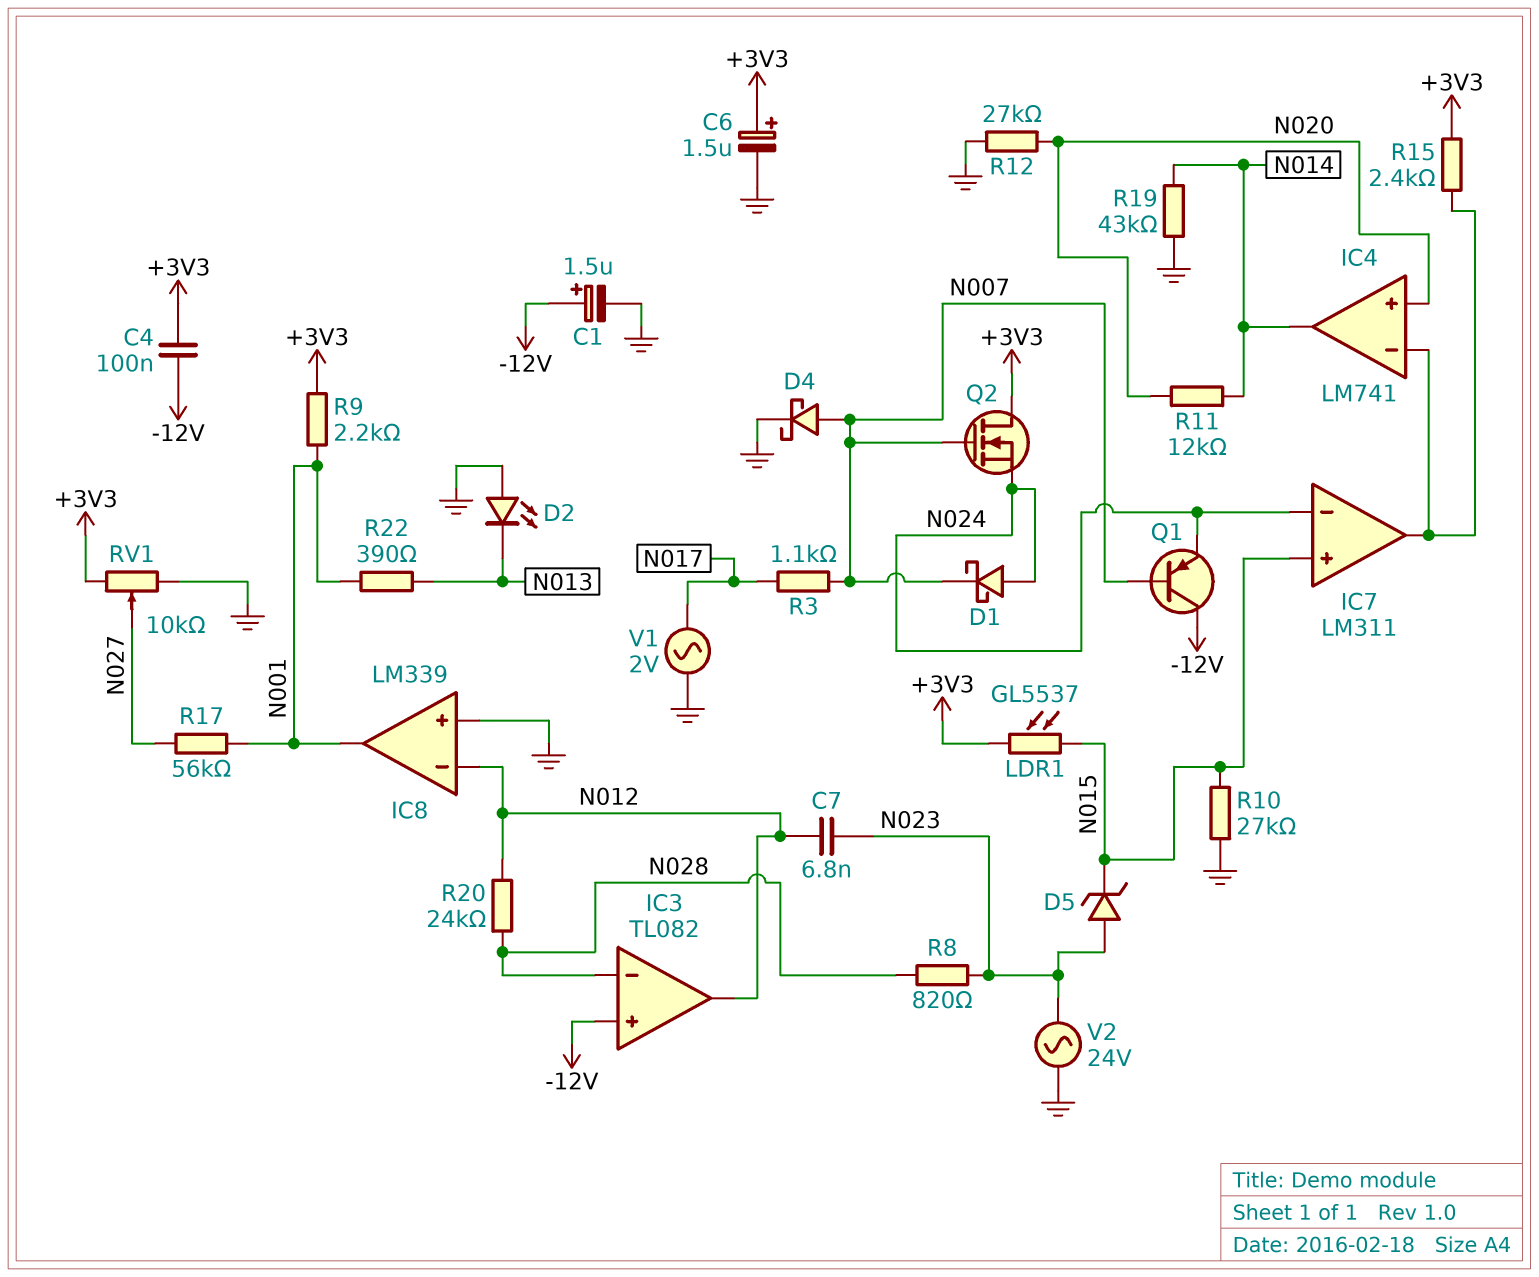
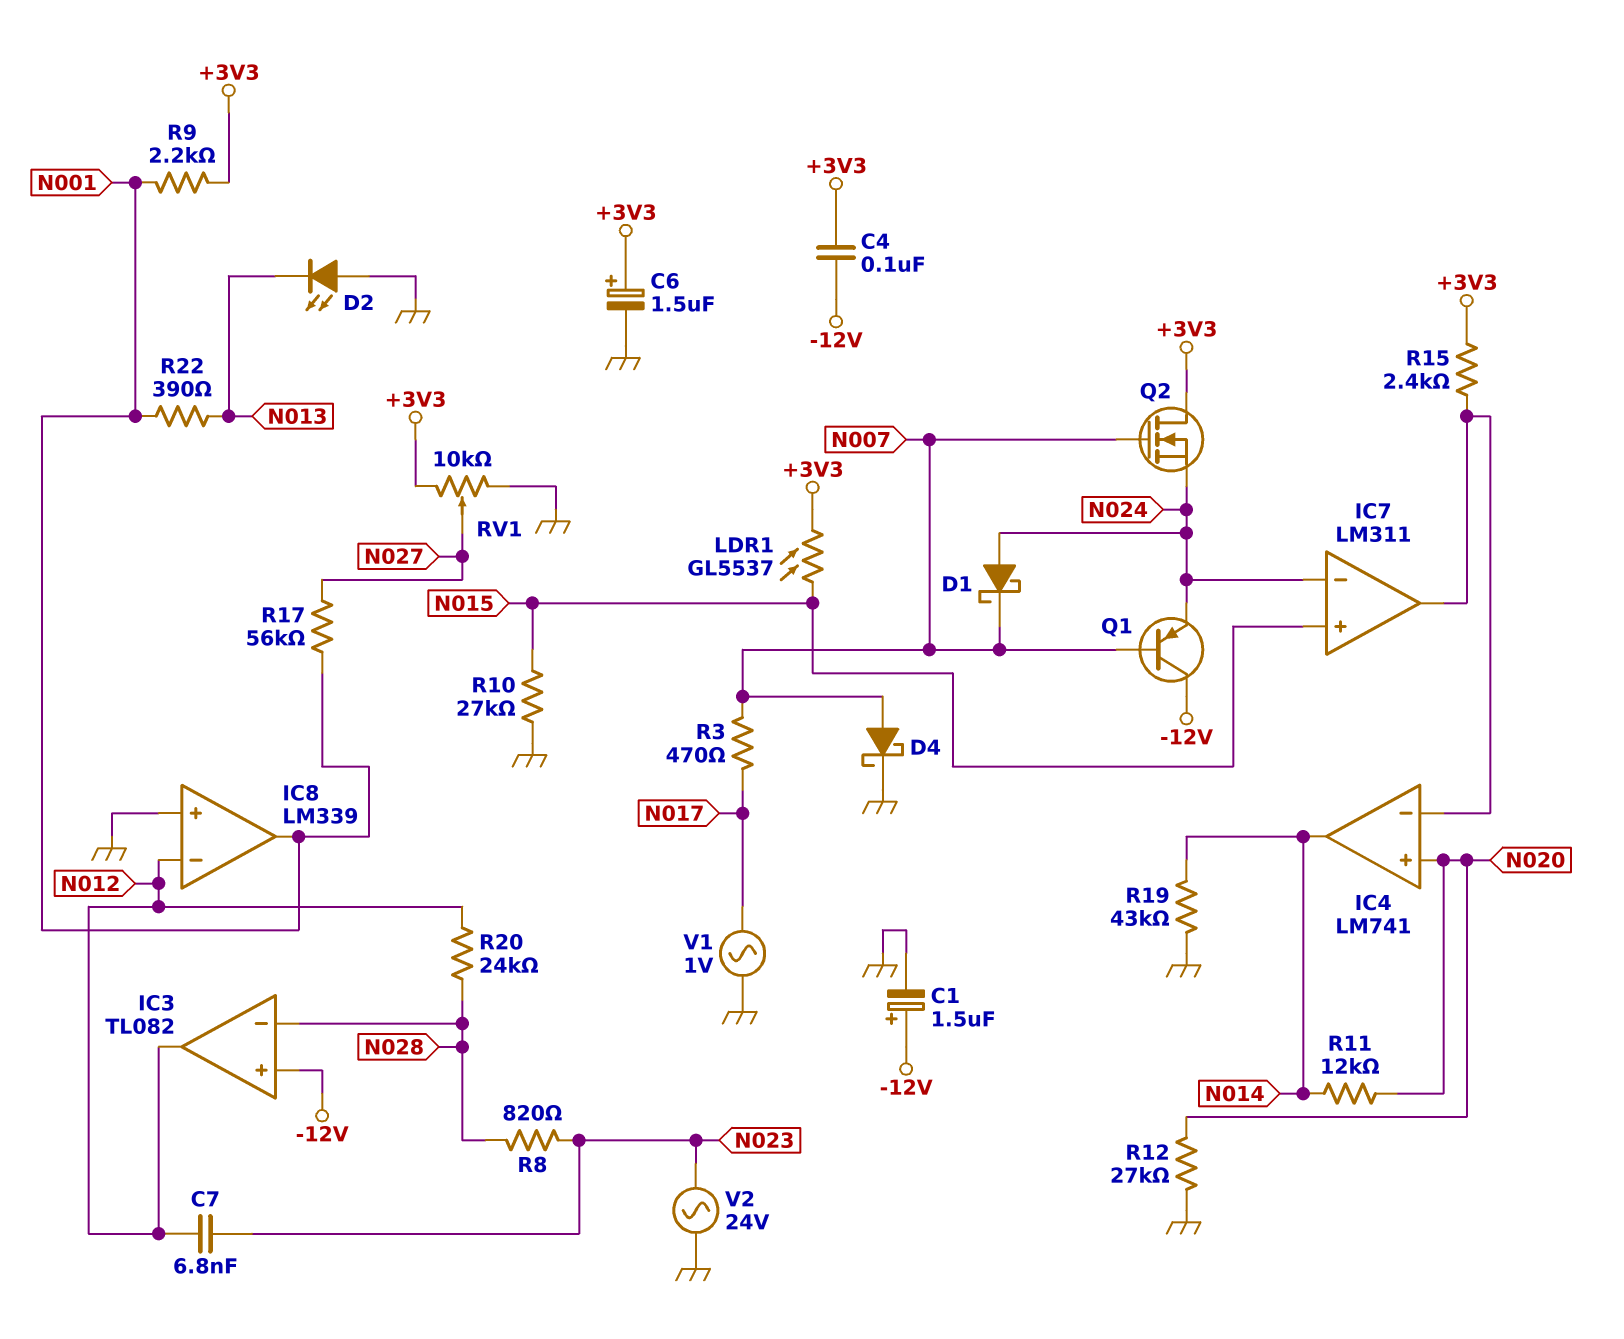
D5: zener (A N023, K N015) -> none
R3: 1.1k (N007, N017) -> 470 (N007, N017)
V1: AC 2V (GND, N017) -> AC 1V (GND, N017)

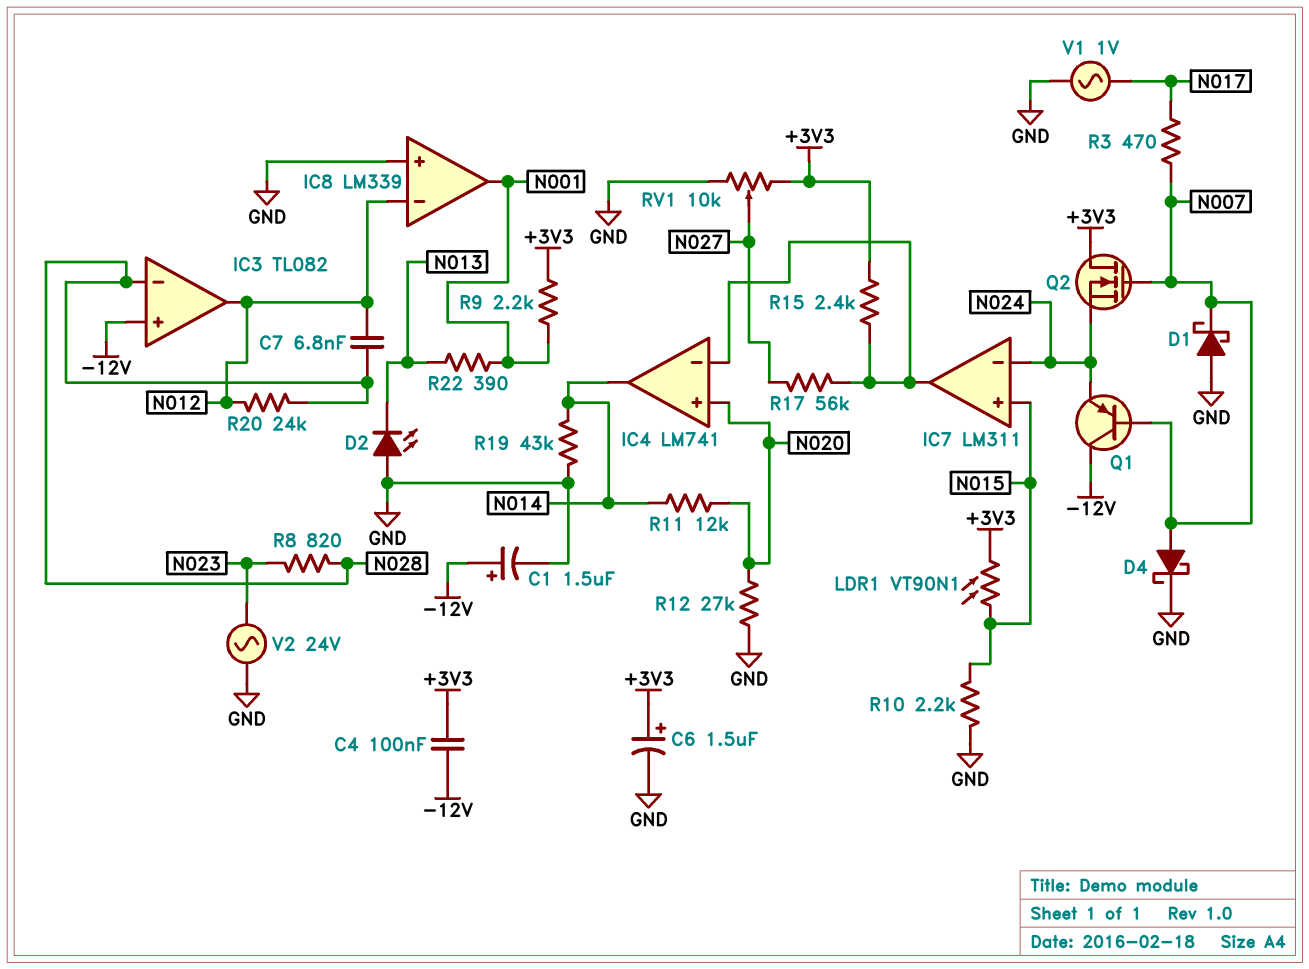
C7: 6.8nF (N012, N023) -> 6.8nF (N012, N028)
D1: schottky (A N024, K N007) -> schottky (A GND, K N007)
LDR1: GL5537 (+3V3, N015) -> VT90N1 (+3V3, N015)
R10: 27k (GND, N015) -> 2.2k (GND, N015)
R17: 56k (N001, N027) -> 56k (IC4/in-, N027)

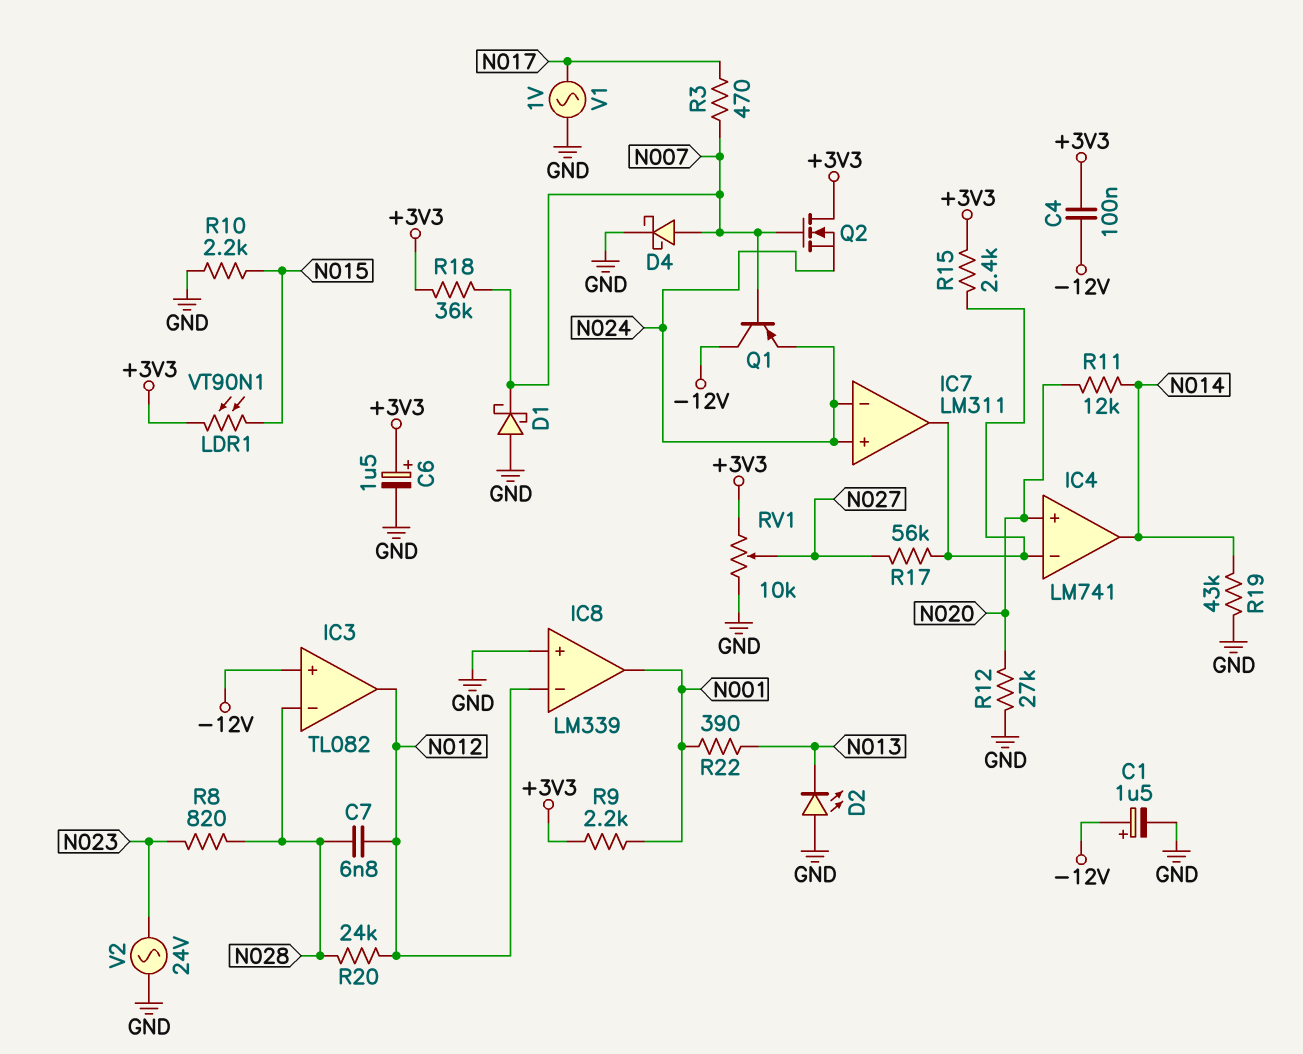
IC7 pin in+: N015 -> N024
R18: none -> 36k (+3V3, N007)

